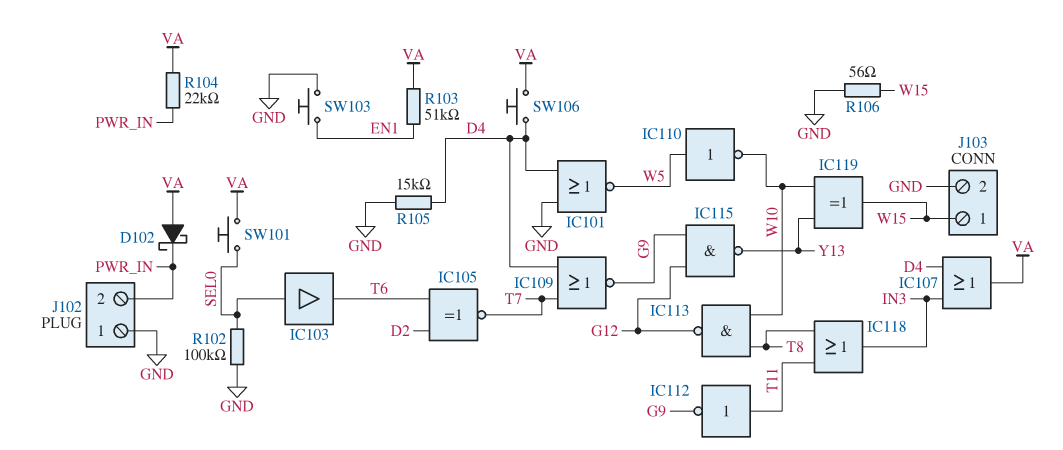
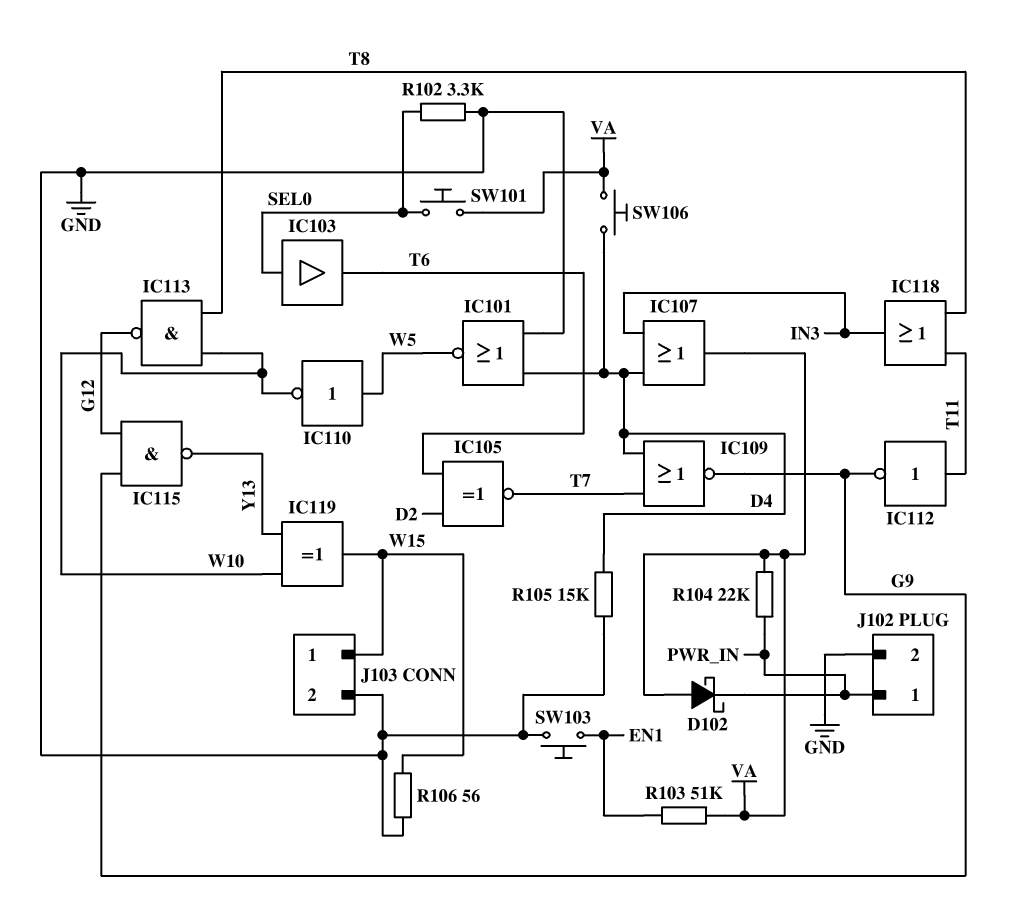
J102 pin 1: GND -> PWR_IN
J102 pin 2: PWR_IN -> GND
R102: 100k (GND, SEL0) -> 3.3k (GND, SEL0)

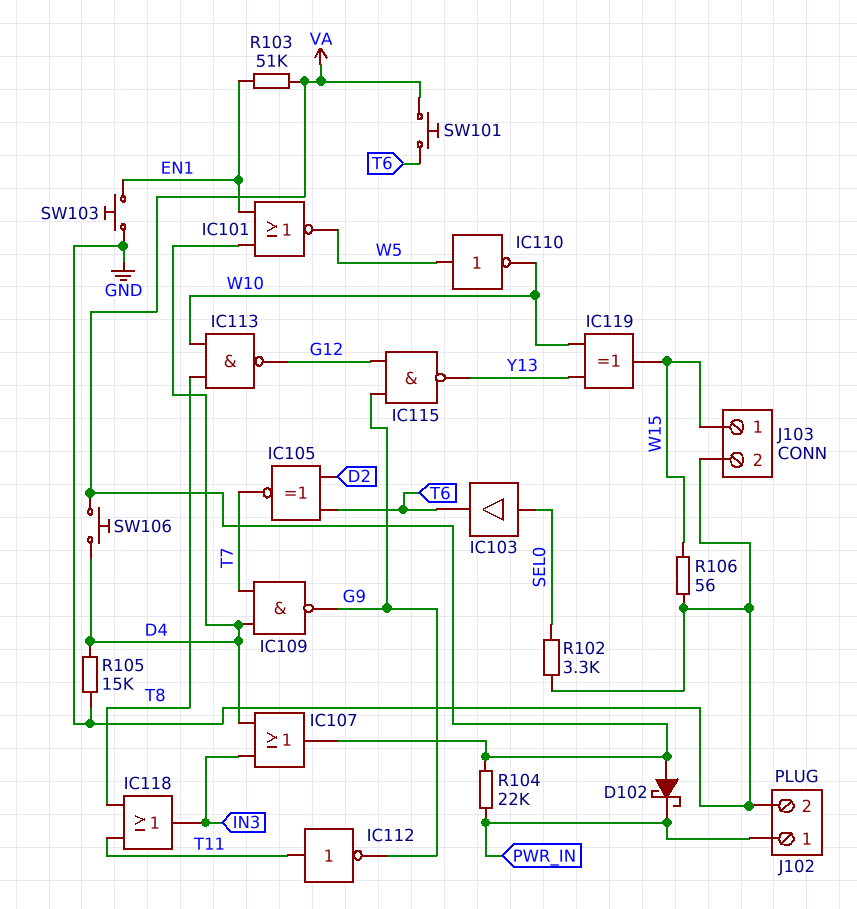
IC101: NOR (in D4, in GND, out W5) -> NOR (in D4, in EN1, out W5)
IC109: NOR (in D4, in T7, out G9) -> NAND (in D4, in T7, out G9)
SW101: button (SEL0, VA) -> button (T6, VA)

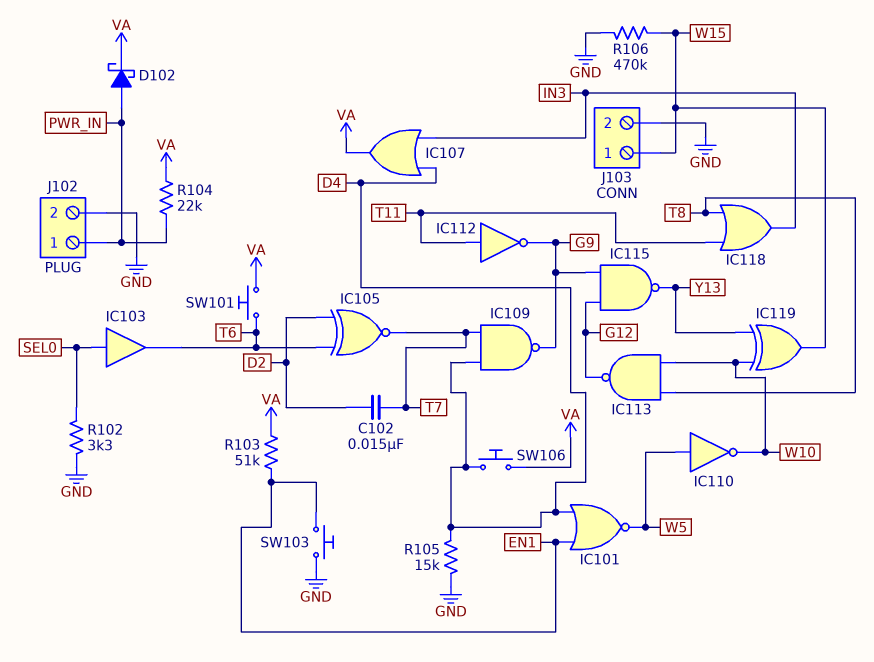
C102: none -> 15nF (D2, T7)
D102: schottky (A VA, K PWR_IN) -> schottky (A PWR_IN, K VA)
R106: 56 (GND, W15) -> 470k (GND, W15)

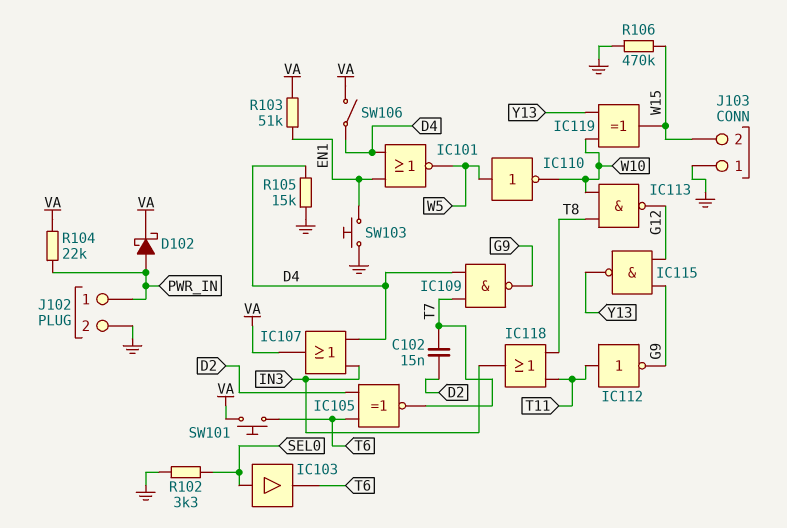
J103 pin 1: W15 -> GND
J103 pin 2: GND -> W15
SW106: button (D4, VA) -> switch (D4, VA)

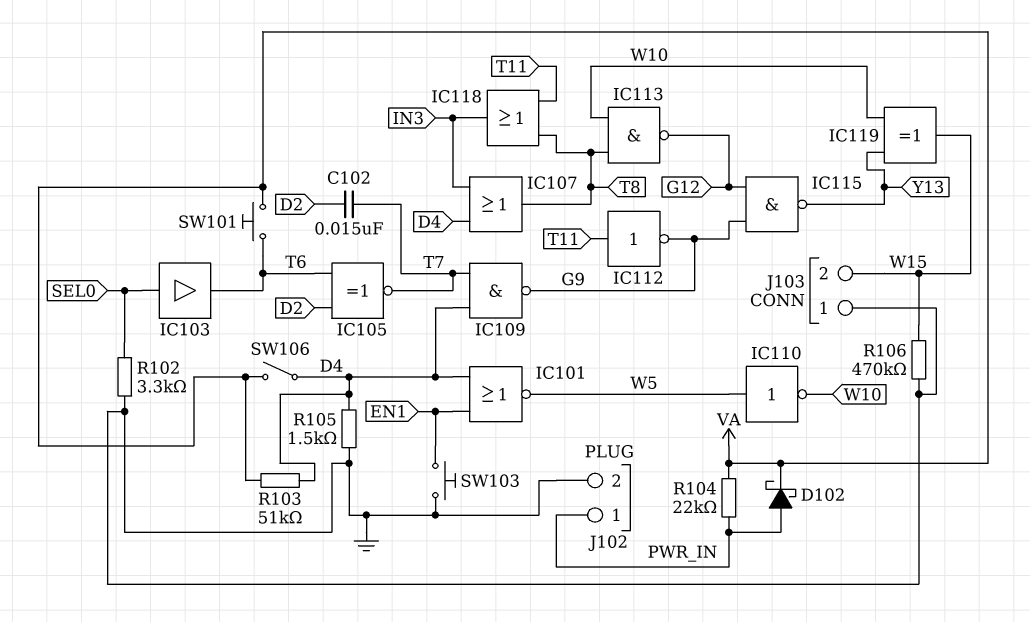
IC107: OR (in D4, in IN3, out VA) -> OR (in D4, in IN3, out T8)
R103: 51k (EN1, VA) -> 51k (D4, VA)
R105: 15k (D4, GND) -> 1.5k (D4, GND)

